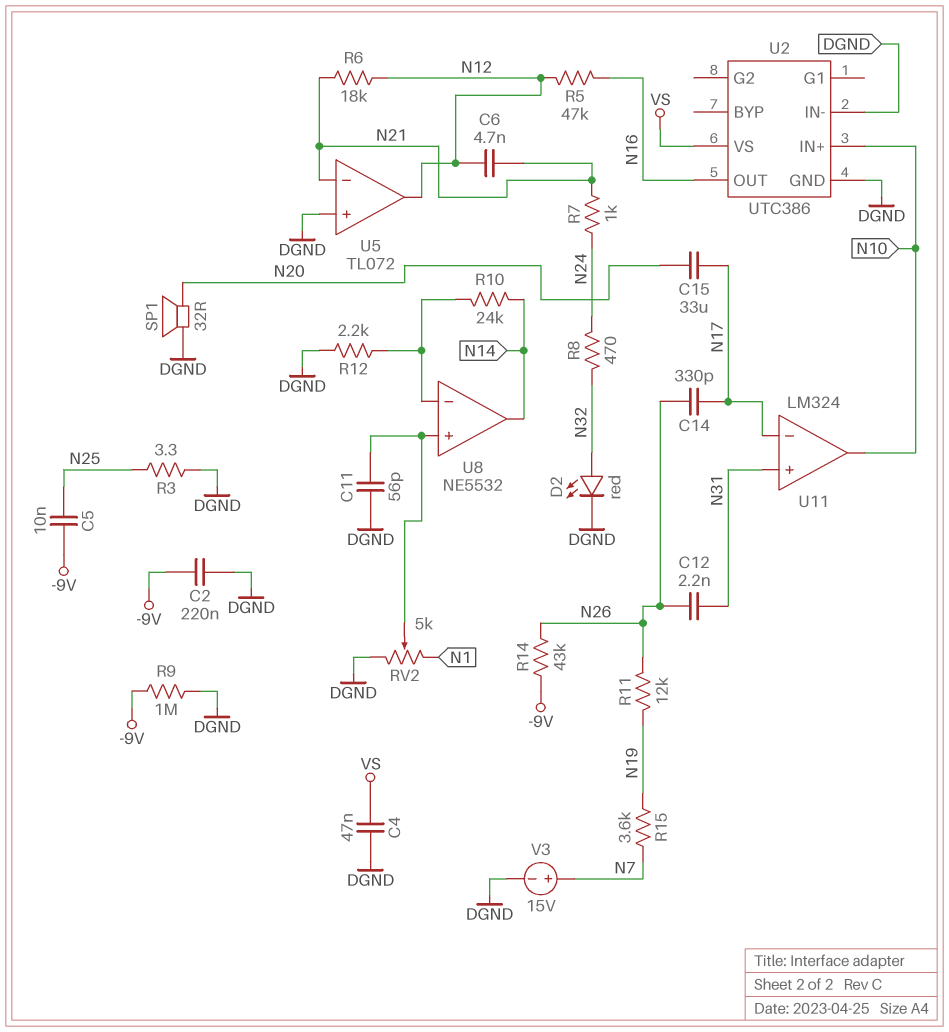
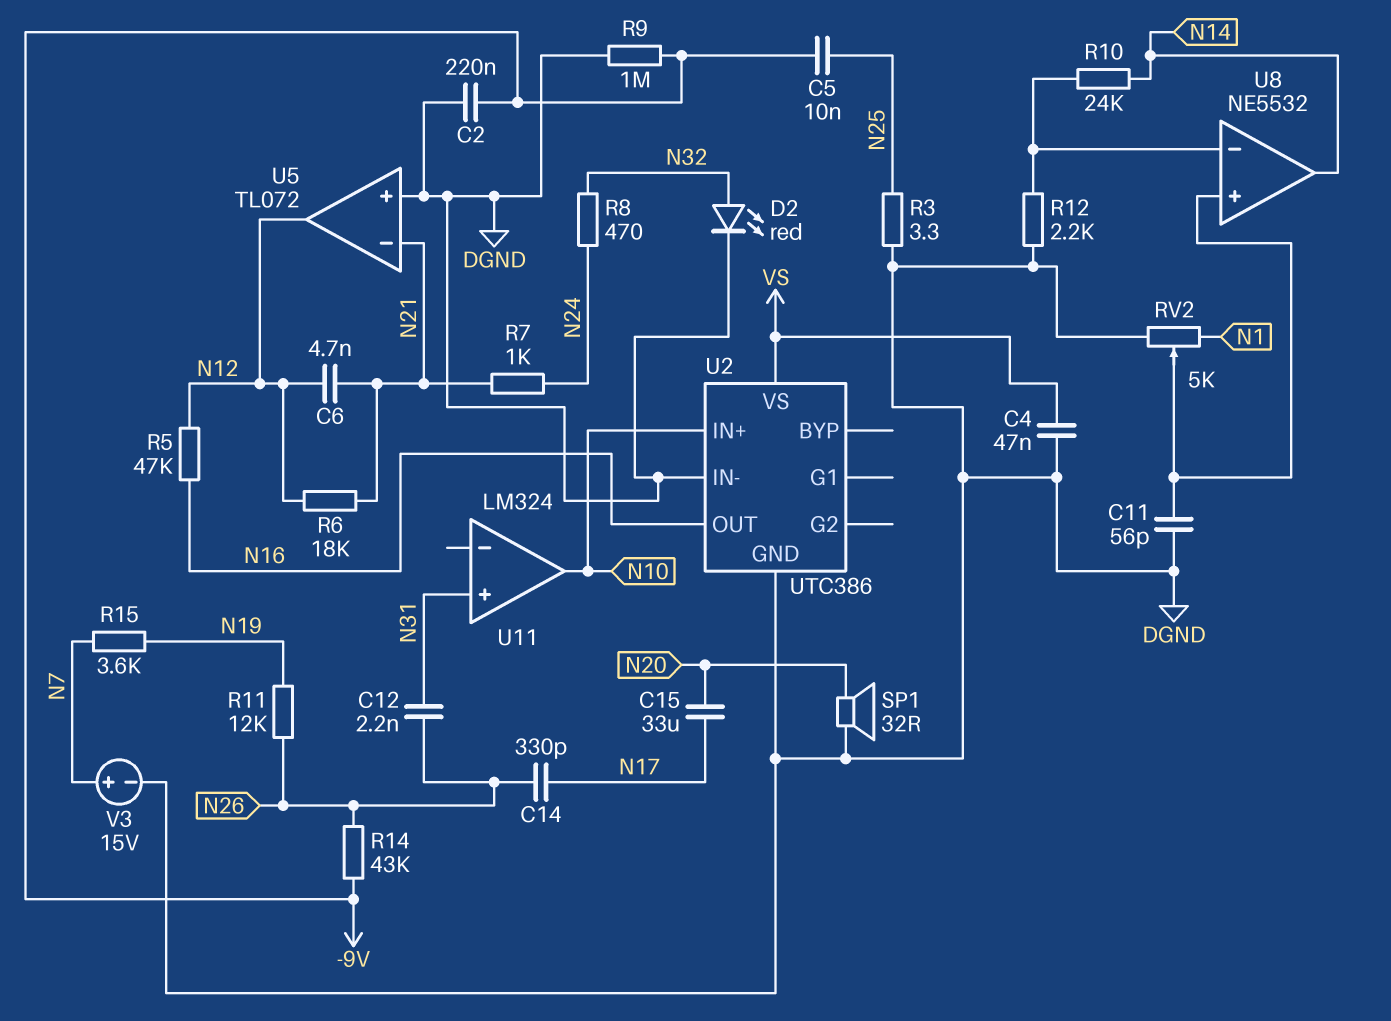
U11 pin in-: N17 -> none

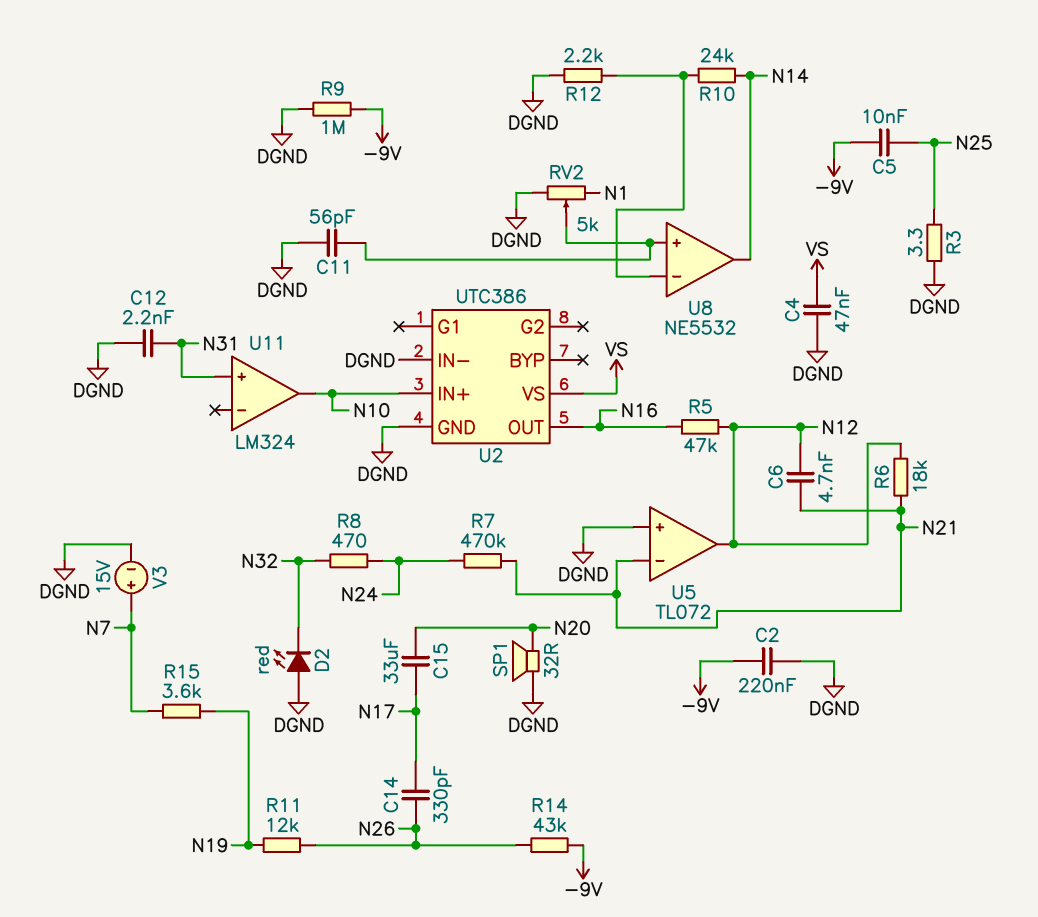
C12: 2.2nF (N26, N31) -> 2.2nF (DGND, N31)
D2: LED red (A N32, K DGND) -> LED red (A DGND, K N32)
R7: 1k (N21, N24) -> 470k (N21, N24)

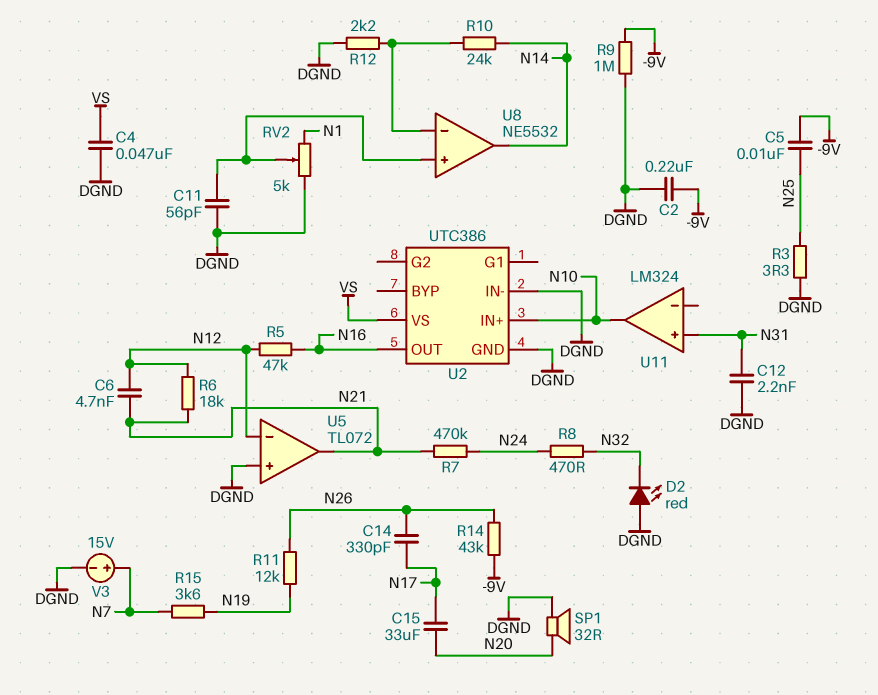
U5 pin in-: N21 -> N12
U5 pin out: N12 -> N21

